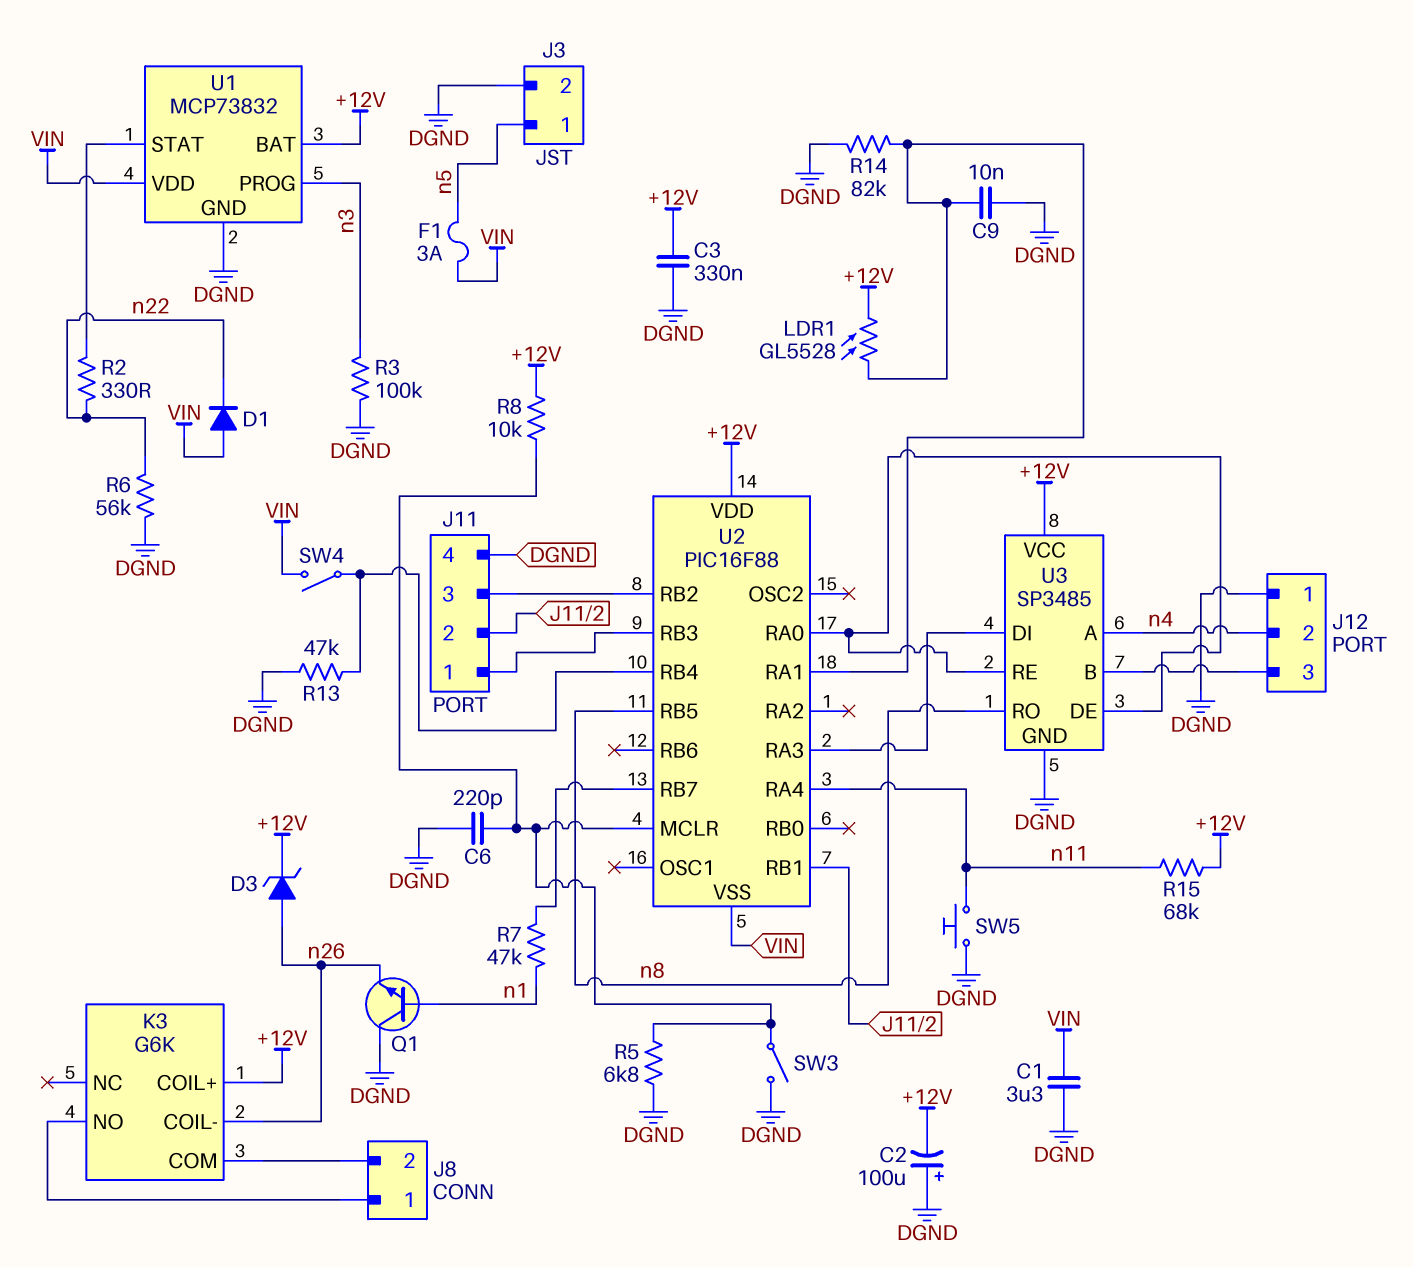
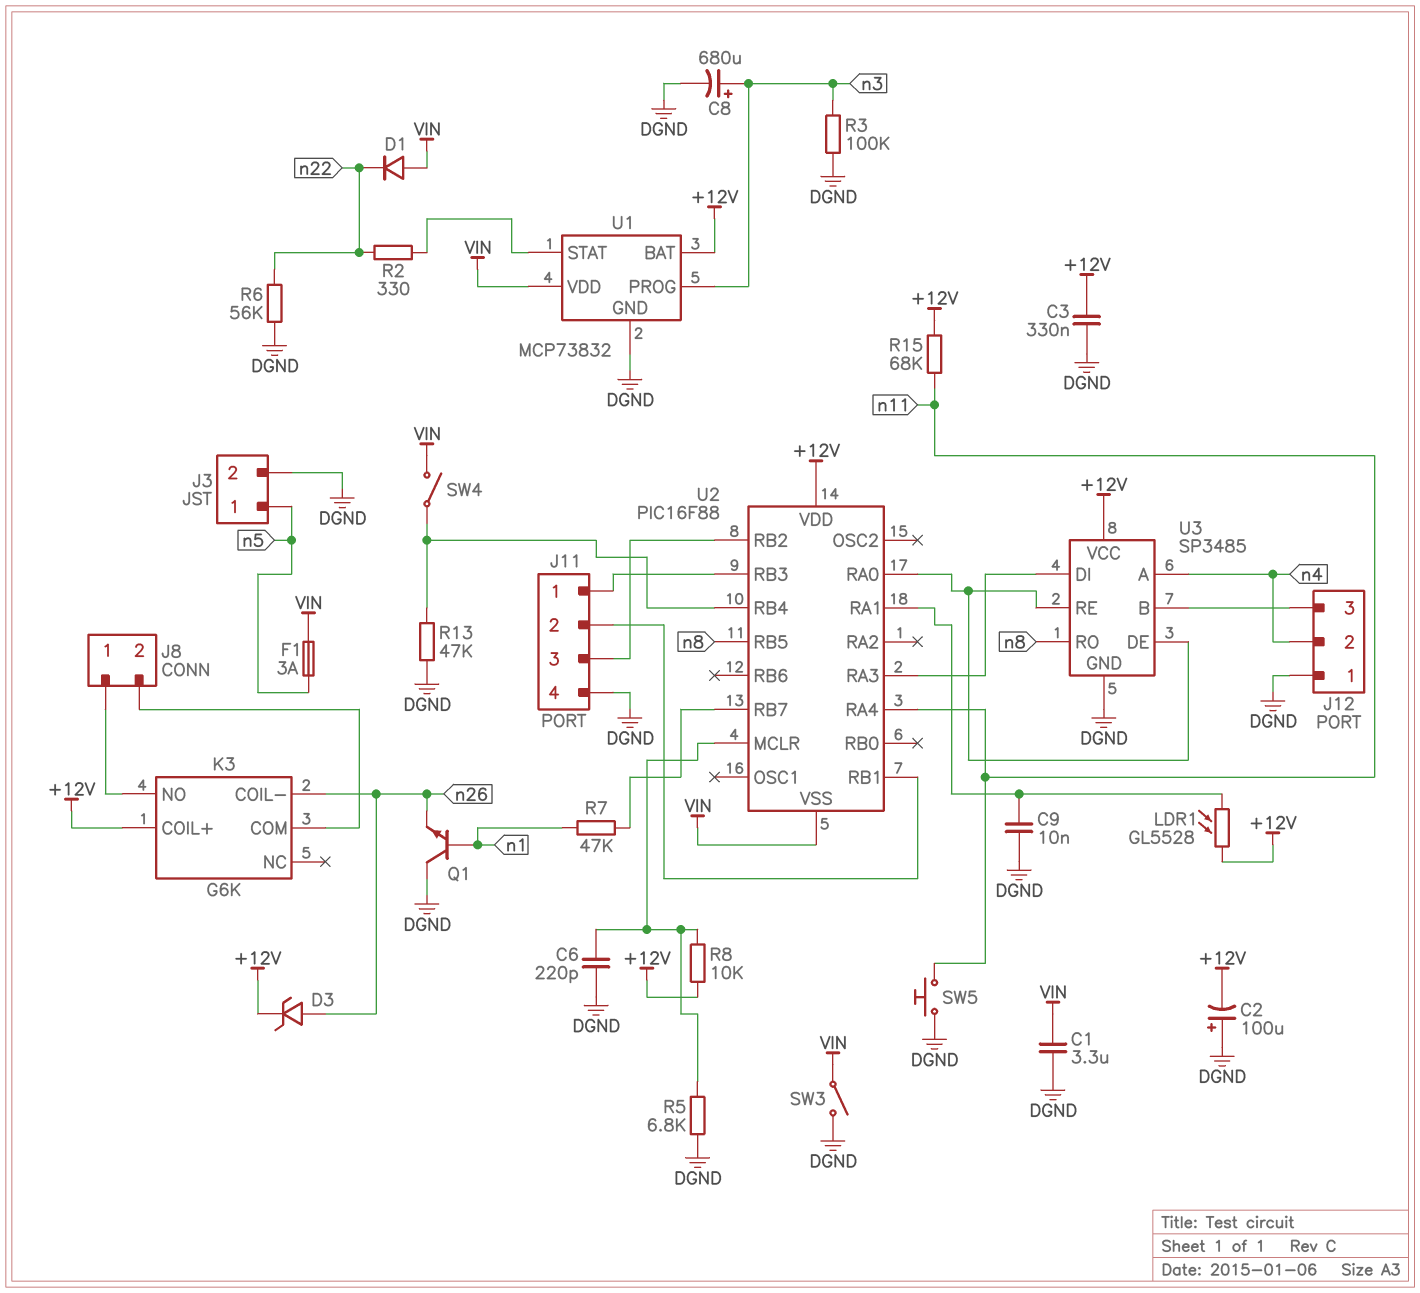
C8: none -> 680uF (plus n3, minus DGND)
R14: 82k (DGND, U2/RA1) -> none
SW3: switch (DGND, U2/MCLR) -> switch (DGND, VIN)

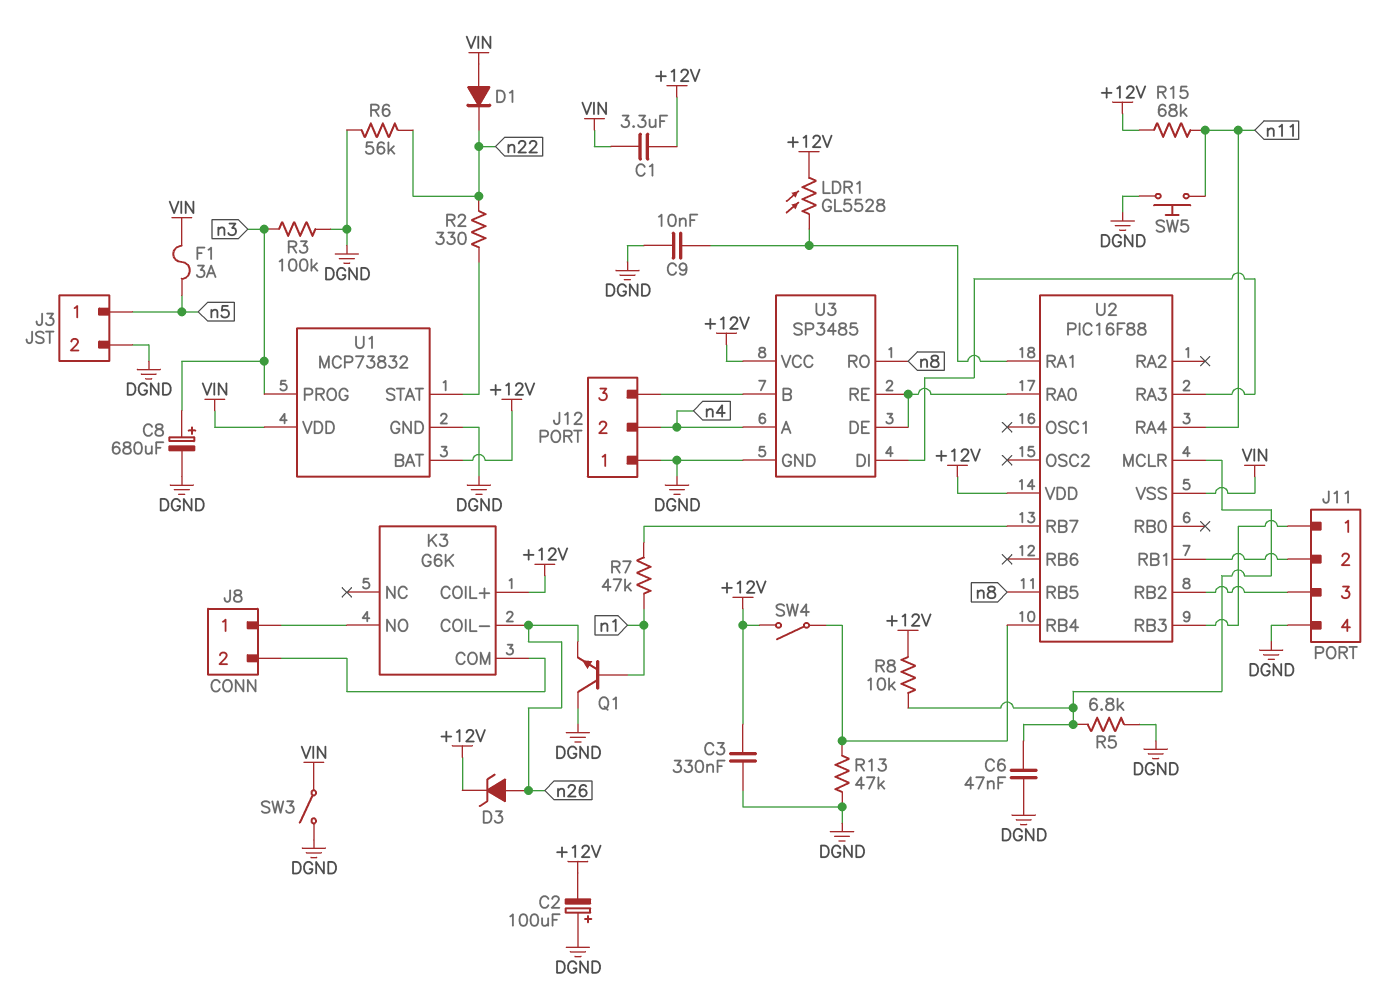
C1: 3.3uF (DGND, VIN) -> 3.3uF (+12V, VIN)
C6: 220pF (DGND, U2/MCLR) -> 47nF (DGND, U2/MCLR)
SW4: switch (U2/RB4, VIN) -> switch (+12V, U2/RB4)

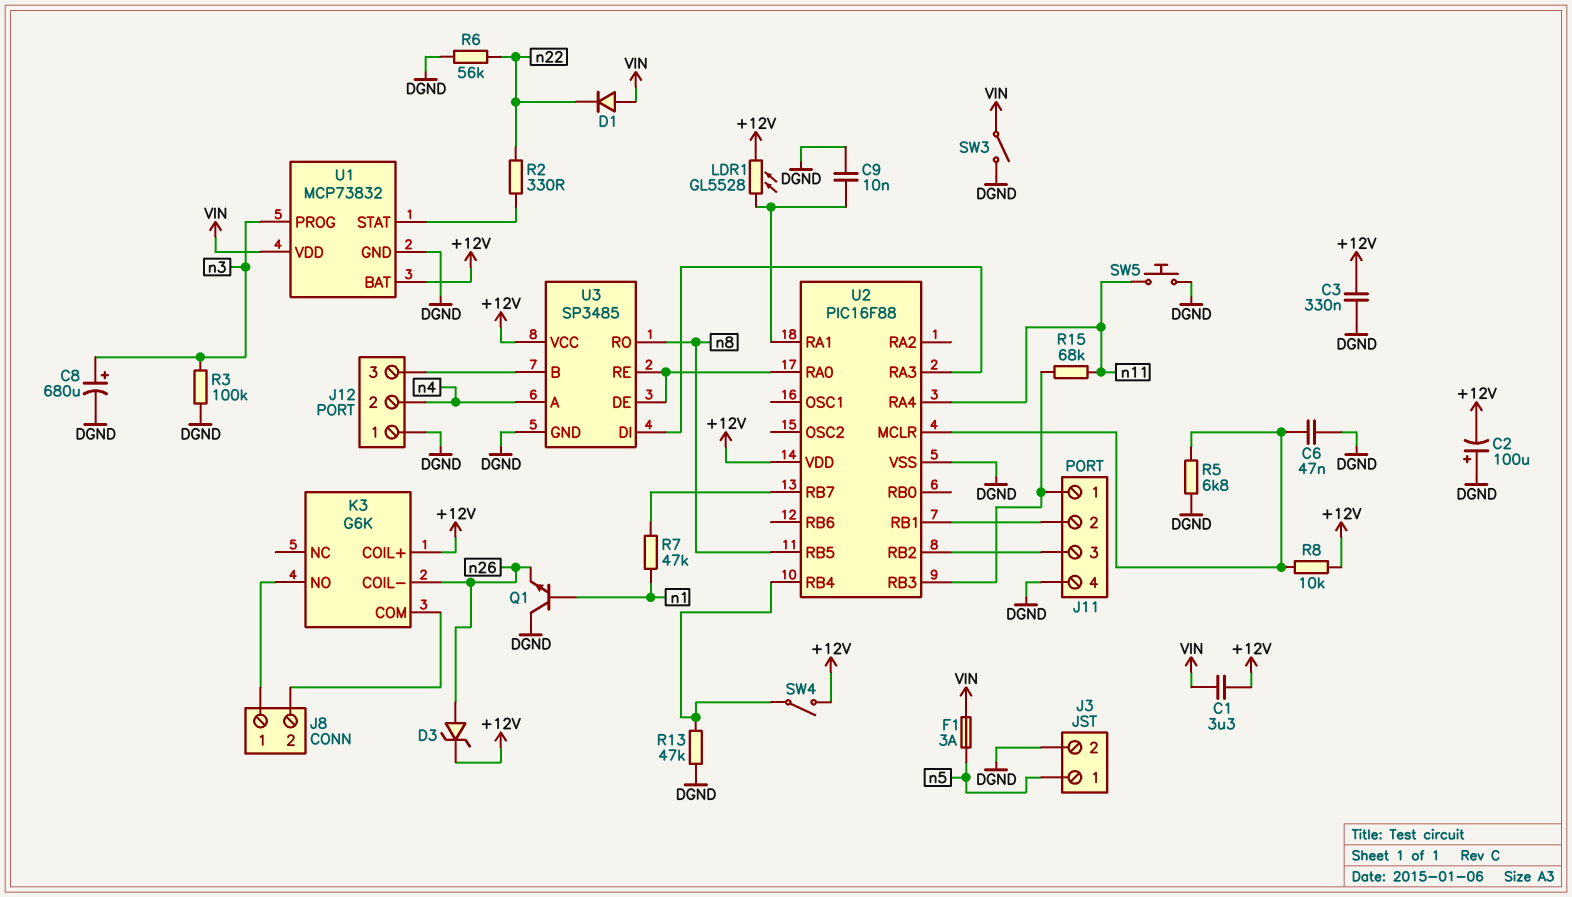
R15: 68k (+12V, n11) -> 68k (J11/1, n11)
U2 pin VSS: VIN -> DGND

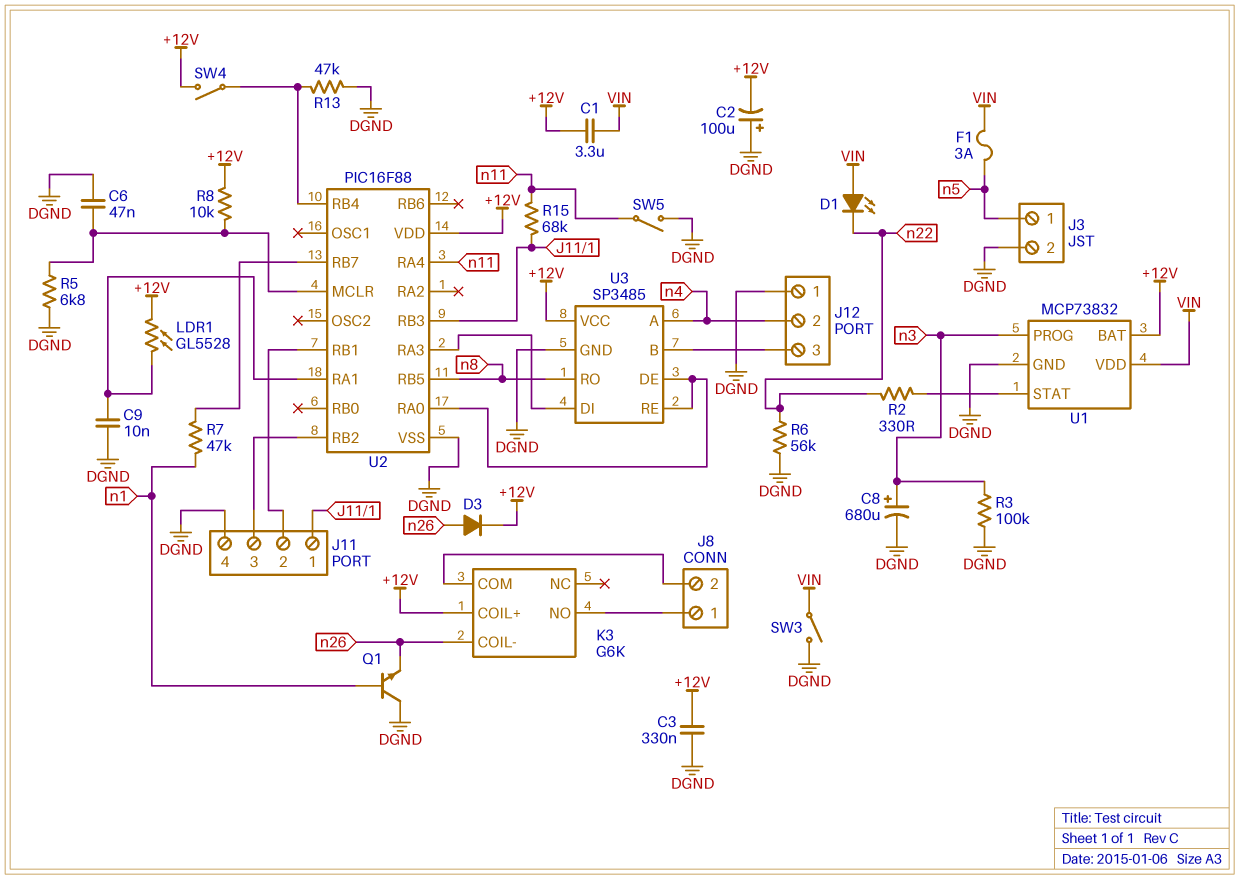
D1: diode (A VIN, K n22) -> LED (A VIN, K n22)
D3: zener (A n26, K +12V) -> diode (A n26, K +12V)
SW5: button (DGND, n11) -> switch (DGND, n11)

